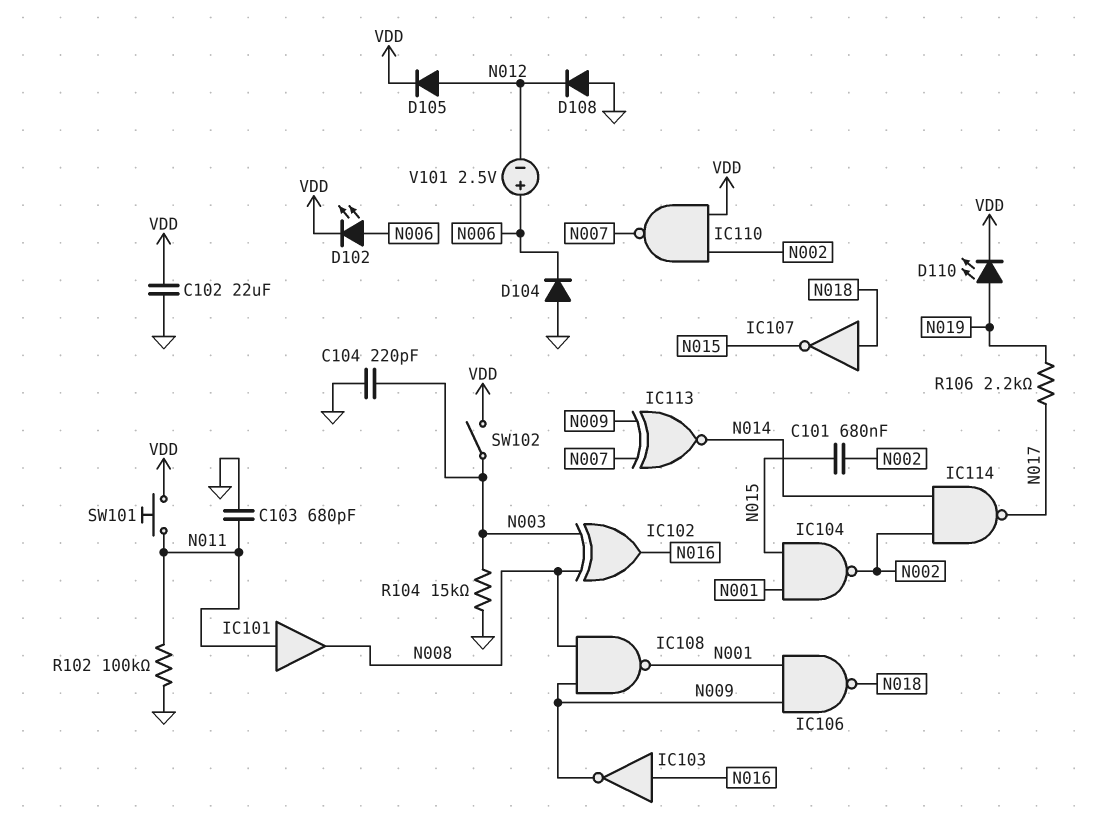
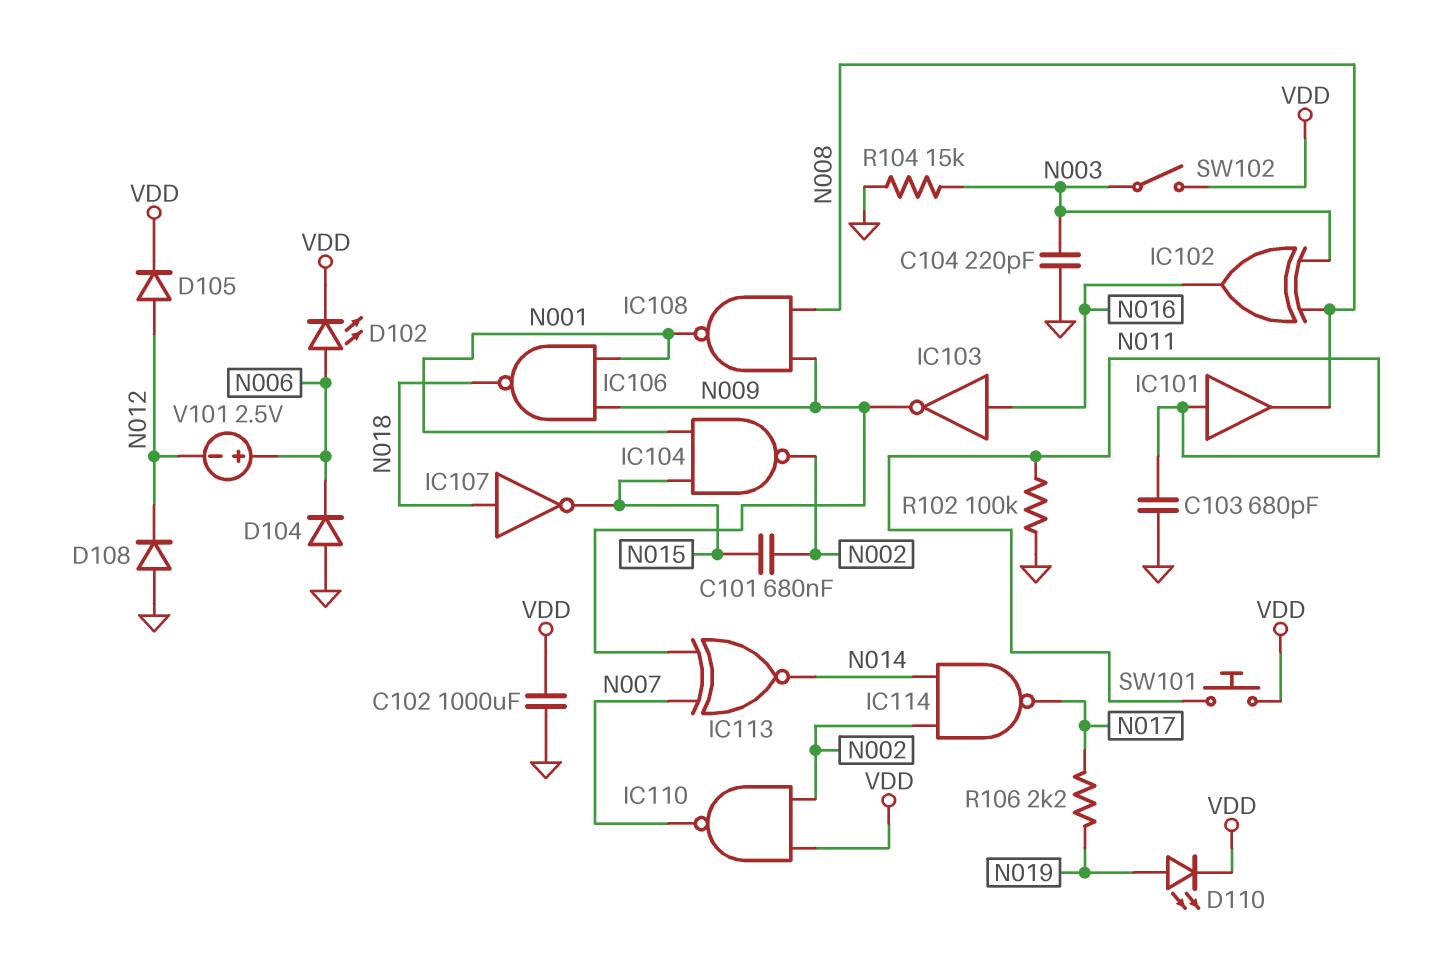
C102: 22uF (GND, VDD) -> 1000uF (GND, VDD)

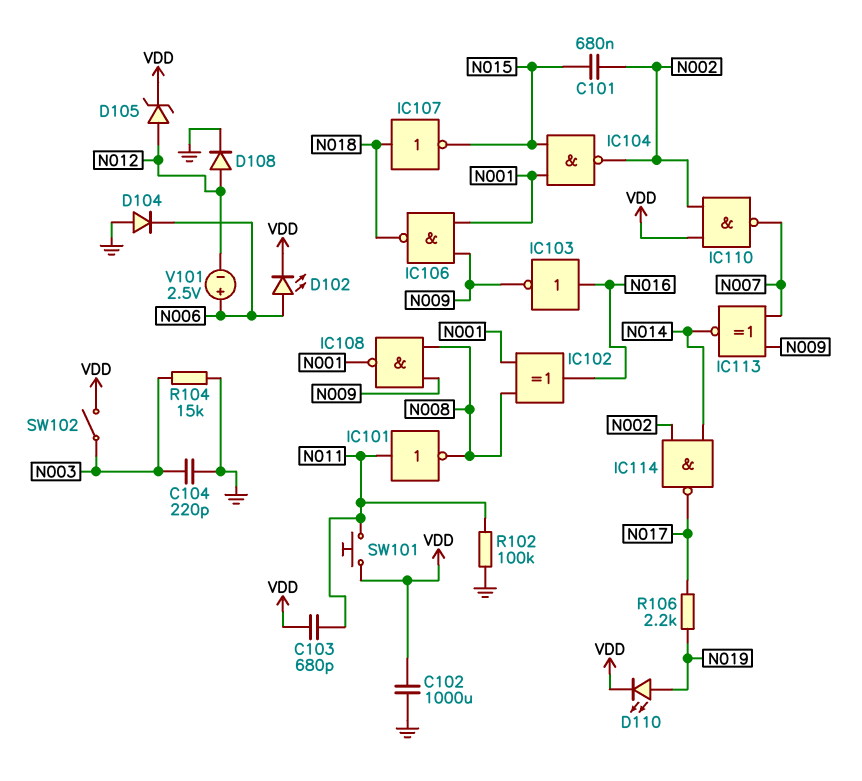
C103: 680pF (GND, N011) -> 680pF (N011, VDD)
D105: diode (A N012, K VDD) -> zener (A N012, K VDD)
D108: diode (A GND, K N012) -> diode (A N012, K GND)
IC101: buffer (in N011, out N008) -> NOT (in N011, out N008)
IC102: XOR (in N003, in N008, out N016) -> XOR (in N001, in N008, out N016)

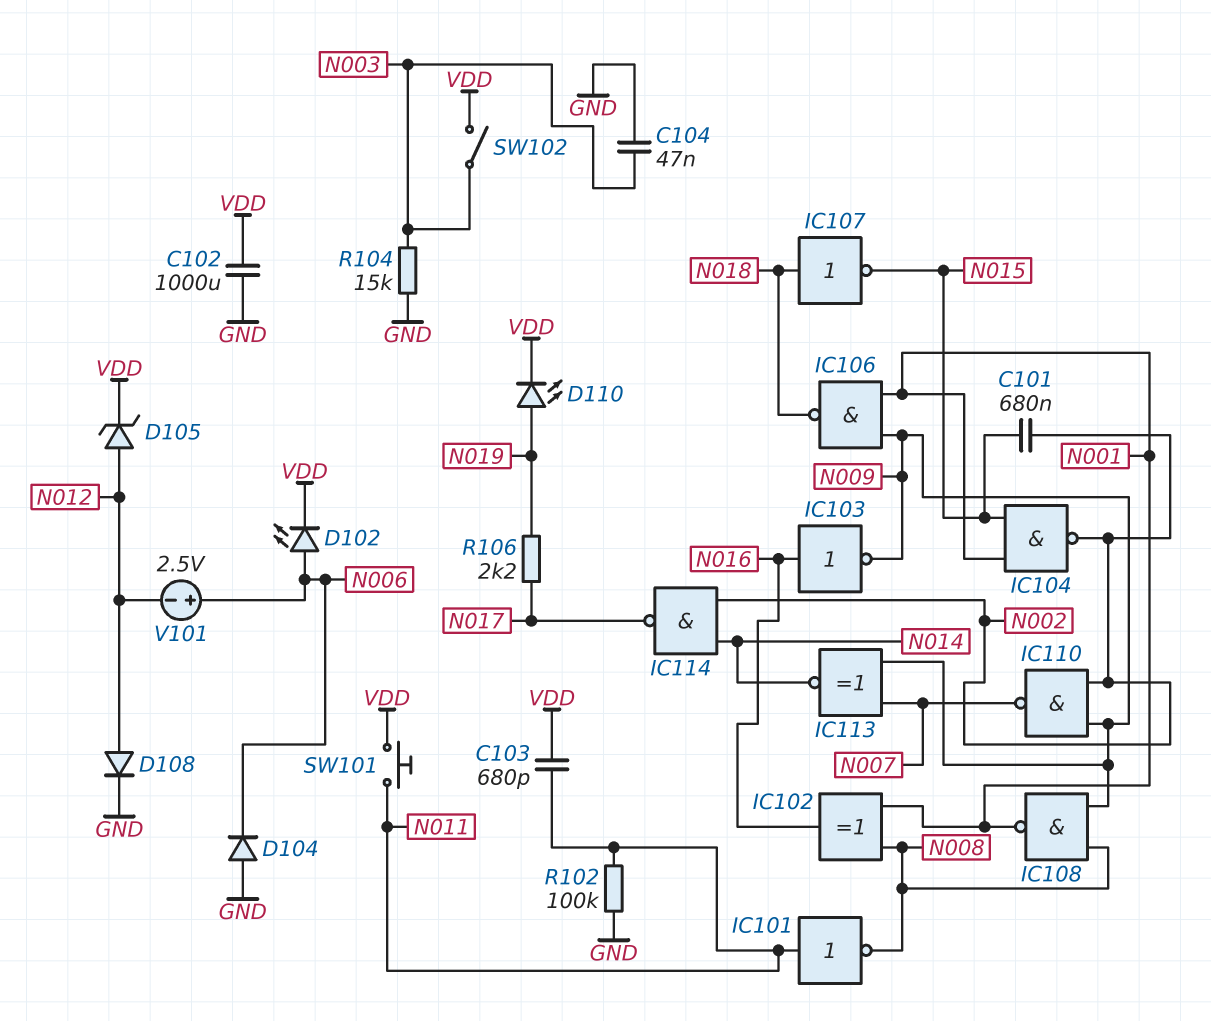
C104: 220pF (GND, N003) -> 47nF (GND, N003)
IC110: NAND (in N002, in VDD, out N007) -> NAND (in N002, in N009, out N007)

